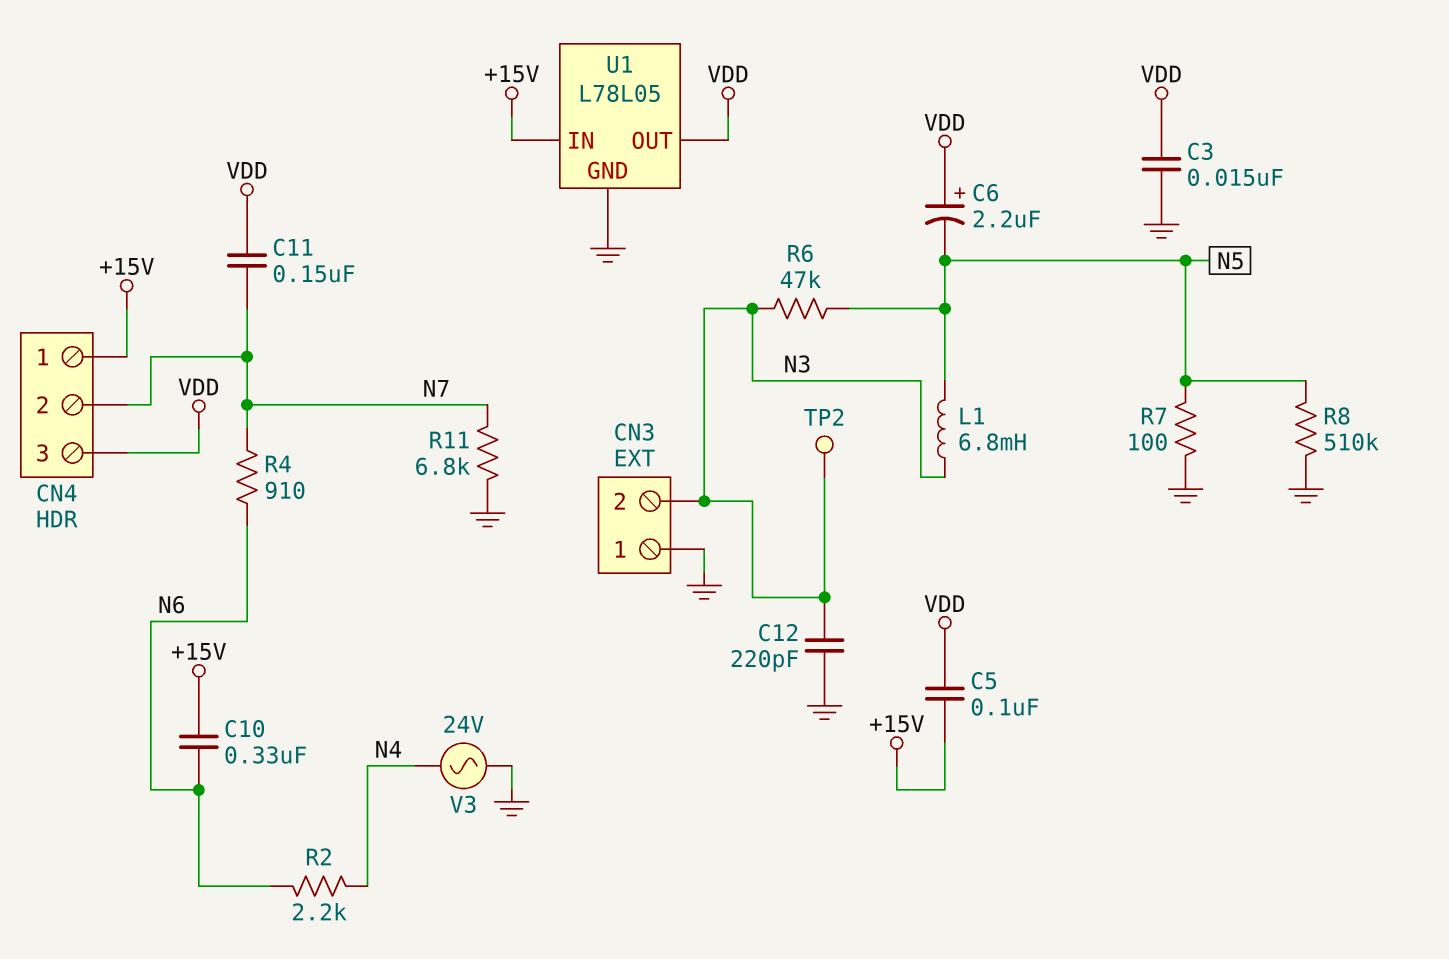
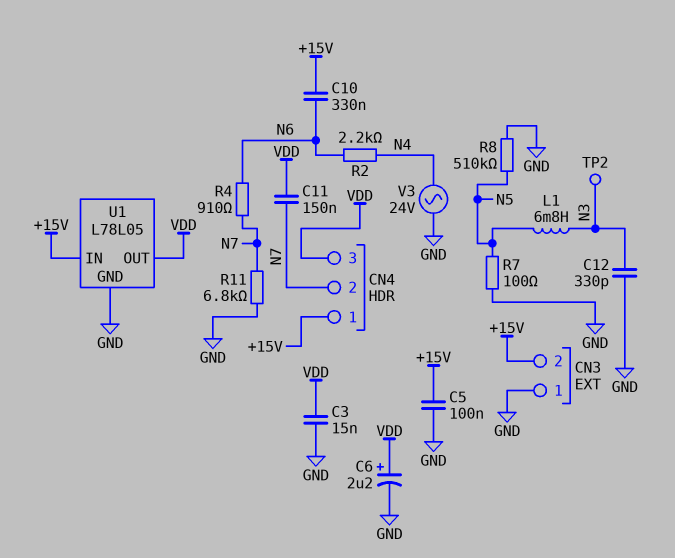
C5: 100nF (+15V, VDD) -> 100nF (+15V, GND)
C6: 2.2uF (plus VDD, minus N5) -> 2.2uF (plus VDD, minus GND)
C12: 220pF (GND, N3) -> 330pF (GND, N3)
CN3 pin 2: N3 -> +15V
R6: 47k (N3, N5) -> none

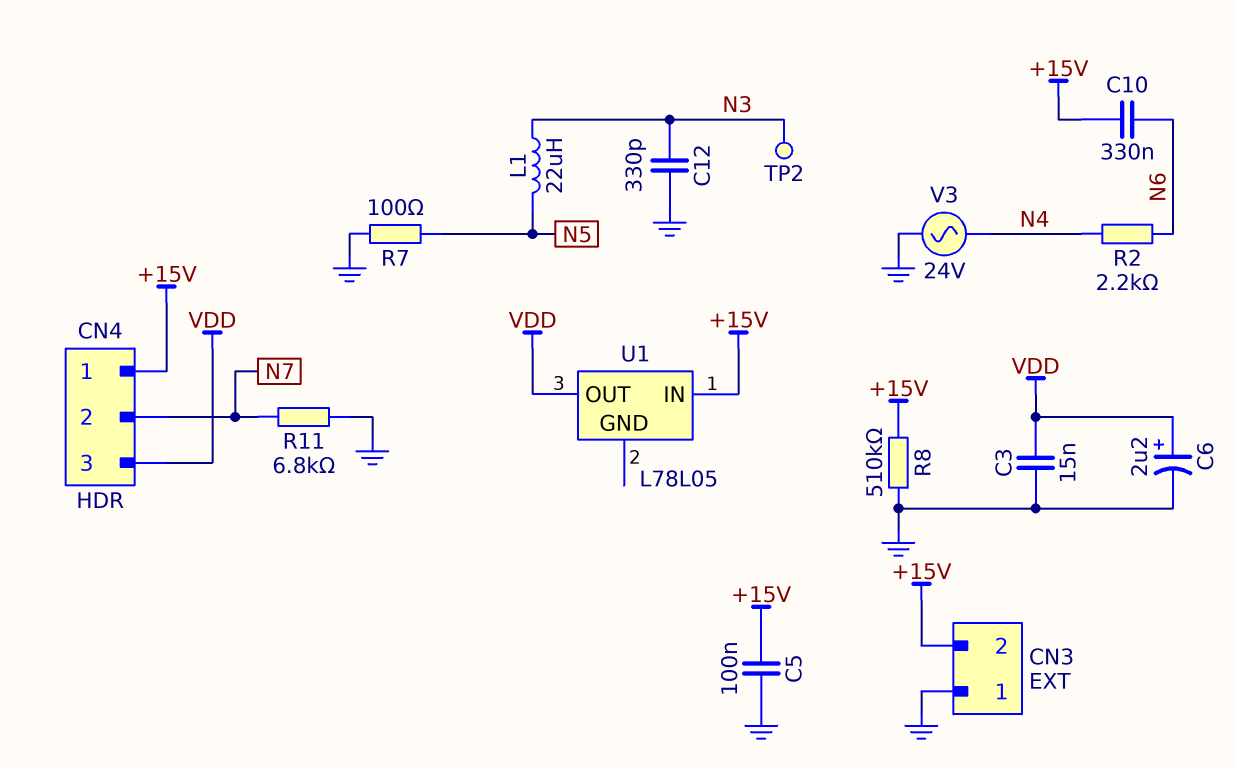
C11: 150nF (N7, VDD) -> none
L1: 6.8mH (N3, N5) -> 22uH (N3, N5)
R4: 910 (N6, N7) -> none
R8: 510k (GND, N5) -> 510k (+15V, GND)
U1 pin GND: GND -> none

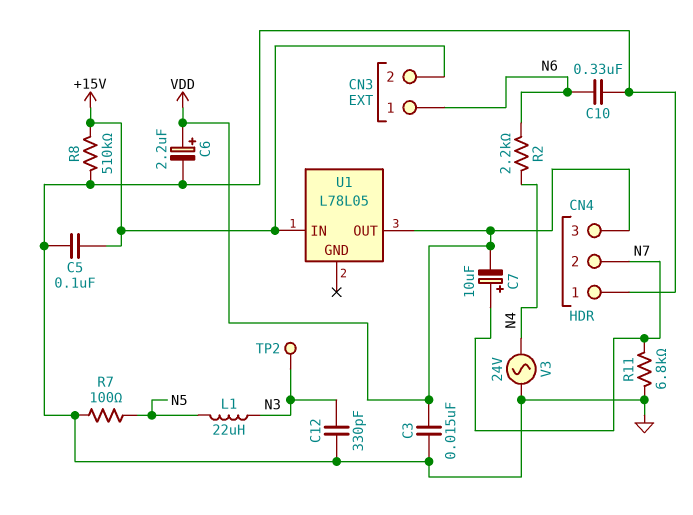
C7: none -> 10uF (plus N7, minus VDD)
C10: 330nF (+15V, N6) -> 330nF (GND, N6)
CN3 pin 1: GND -> N6
CN4 pin 1: +15V -> GND

